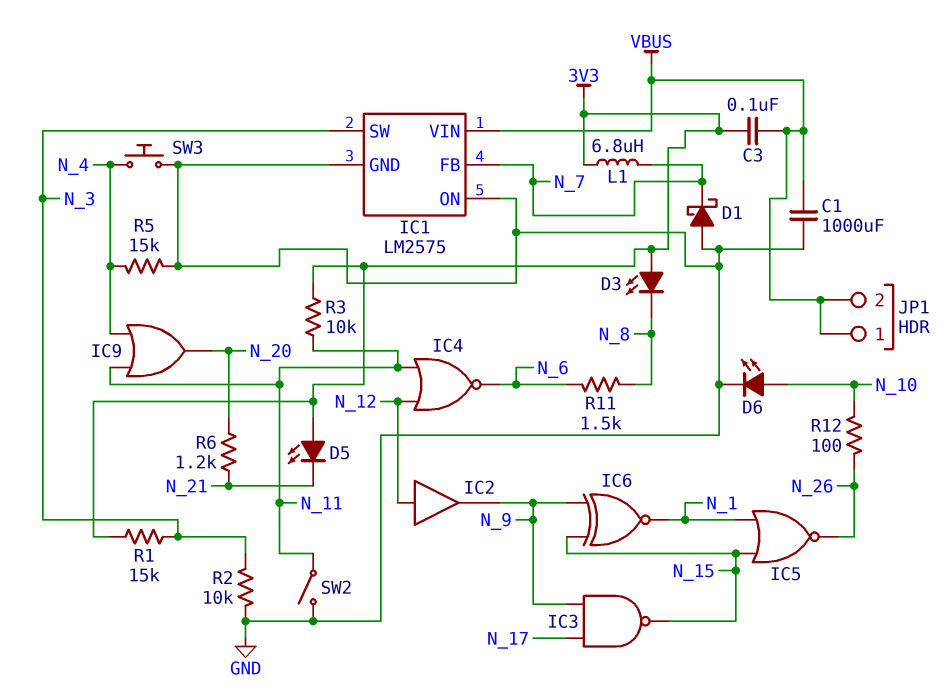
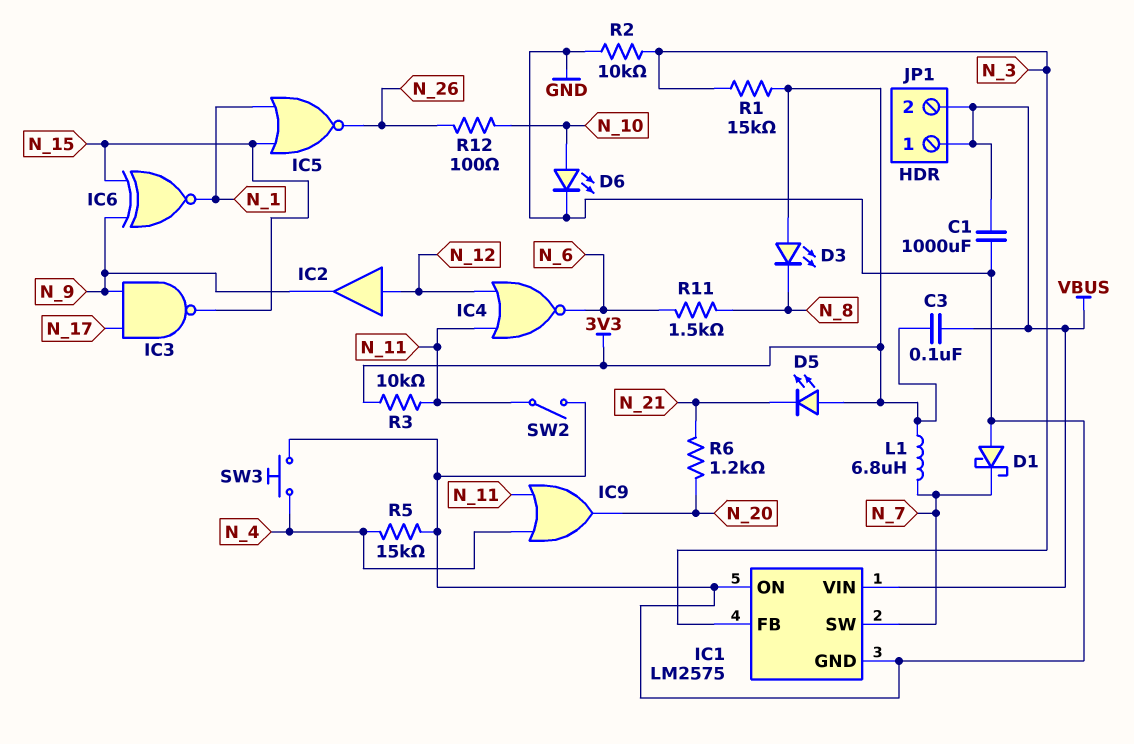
IC1 pin FB: N_7 -> N_3
IC1 pin SW: N_3 -> N_7

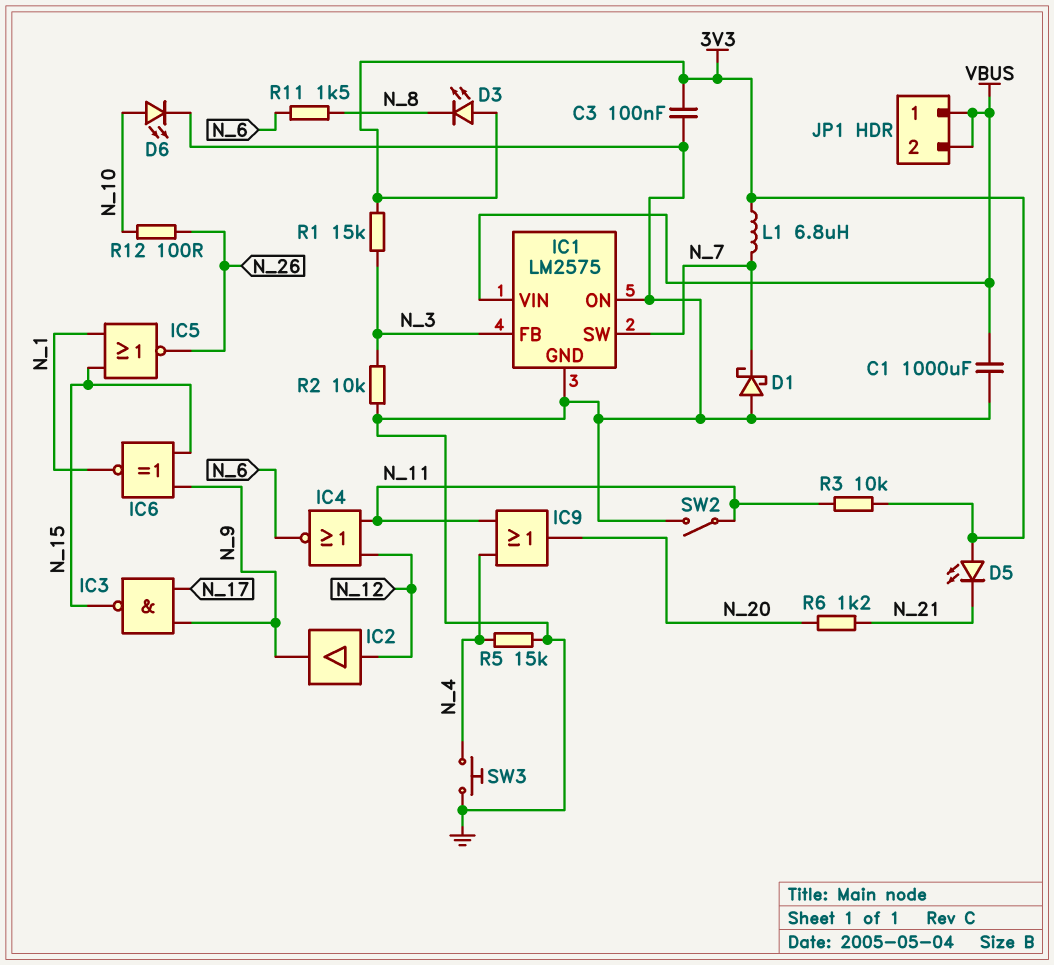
C3: 100nF (3V3, VBUS) -> 100nF (3V3, GND)

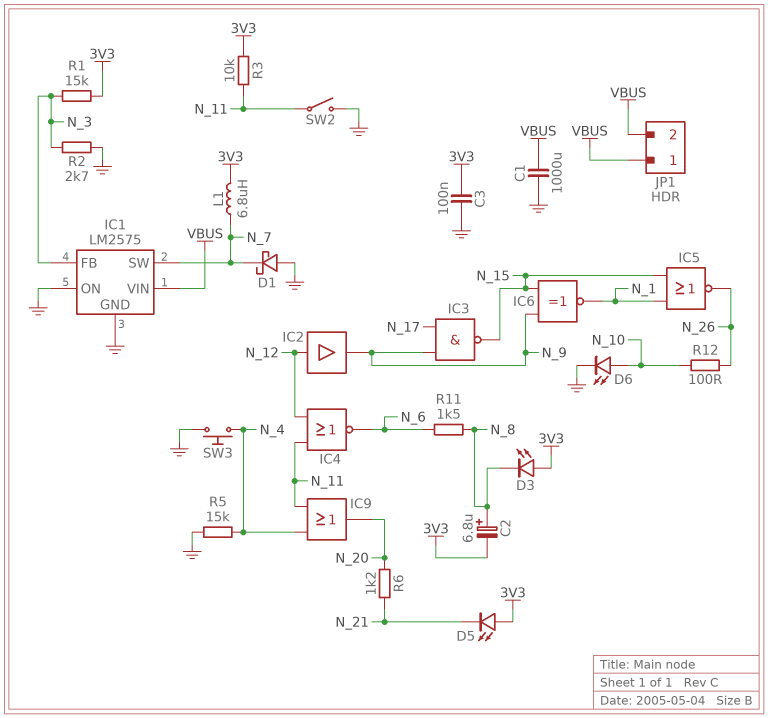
C2: none -> 6.8uF (plus N_8, minus 3V3)
R2: 10k (GND, N_3) -> 2.7k (GND, N_3)

